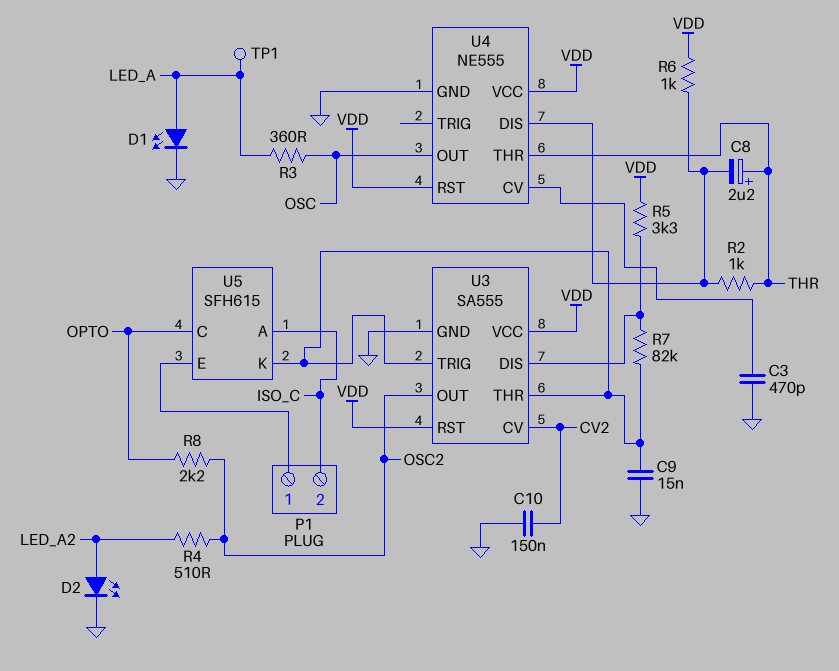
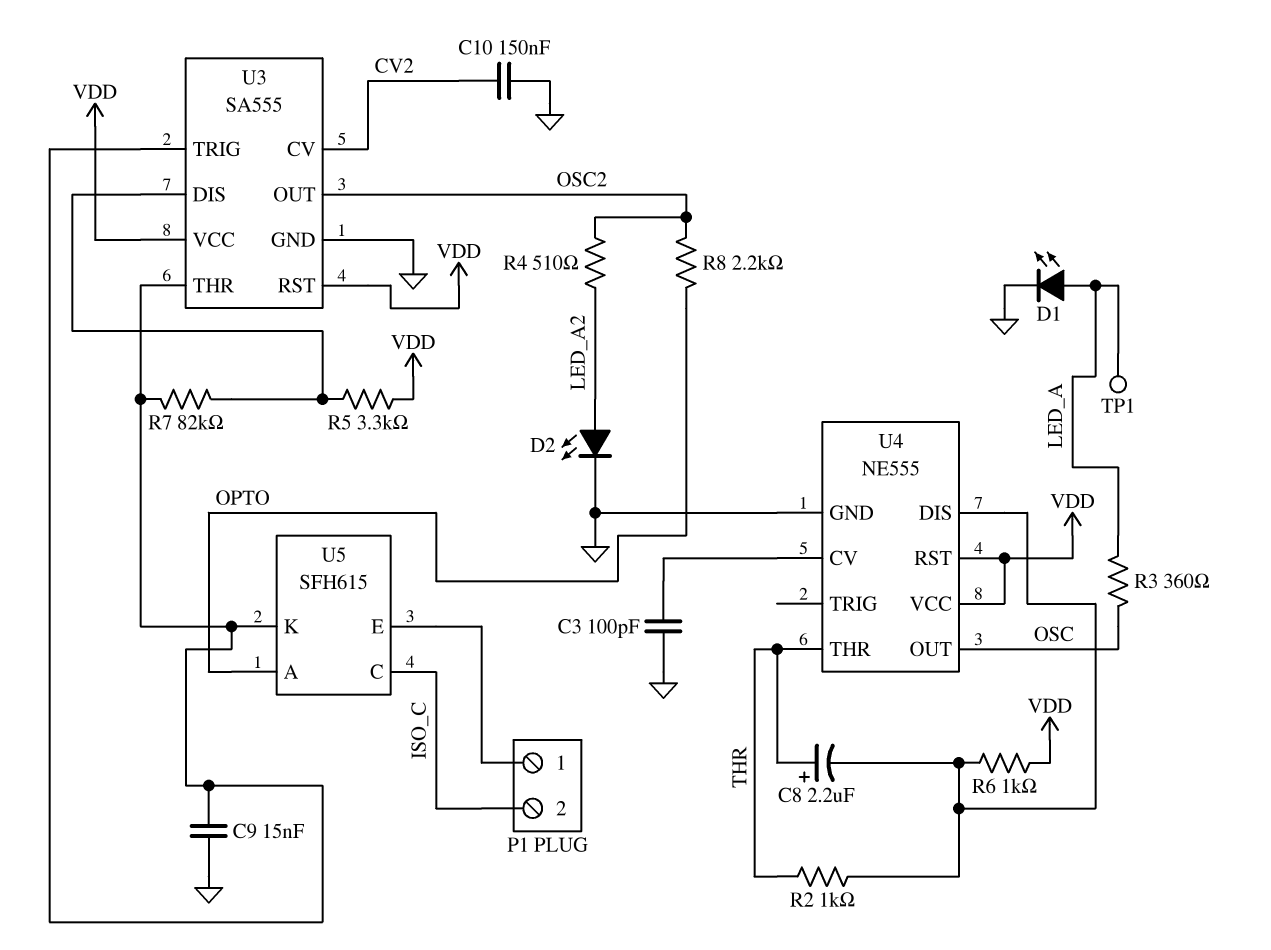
C3: 470pF (GND, U4/CV) -> 100pF (GND, U4/CV)
U5 pin A: ISO_C -> OPTO
U5 pin C: OPTO -> ISO_C

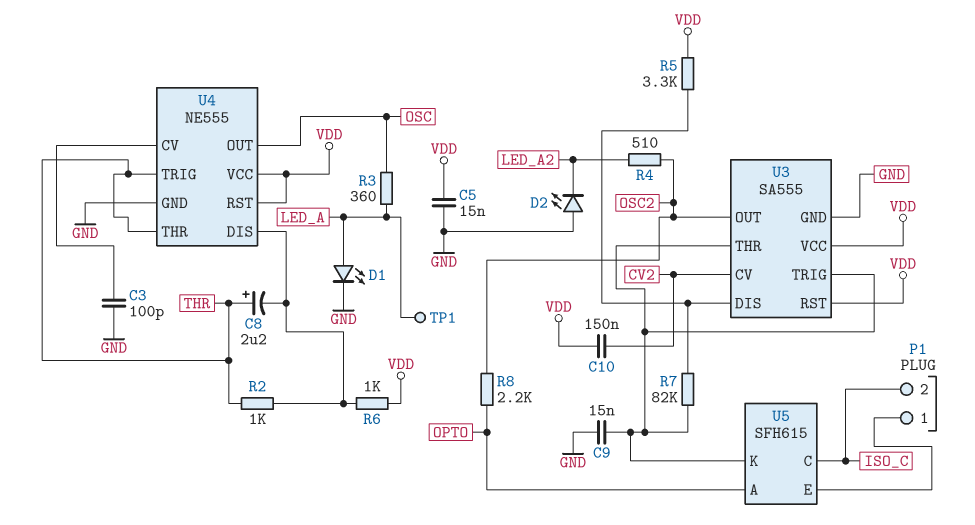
C5: none -> 15nF (GND, VDD)
C10: 150nF (CV2, GND) -> 150nF (CV2, VDD)
D2: LED (A LED_A2, K GND) -> LED (A GND, K LED_A2)
U4 pin TRIG: none -> THR

